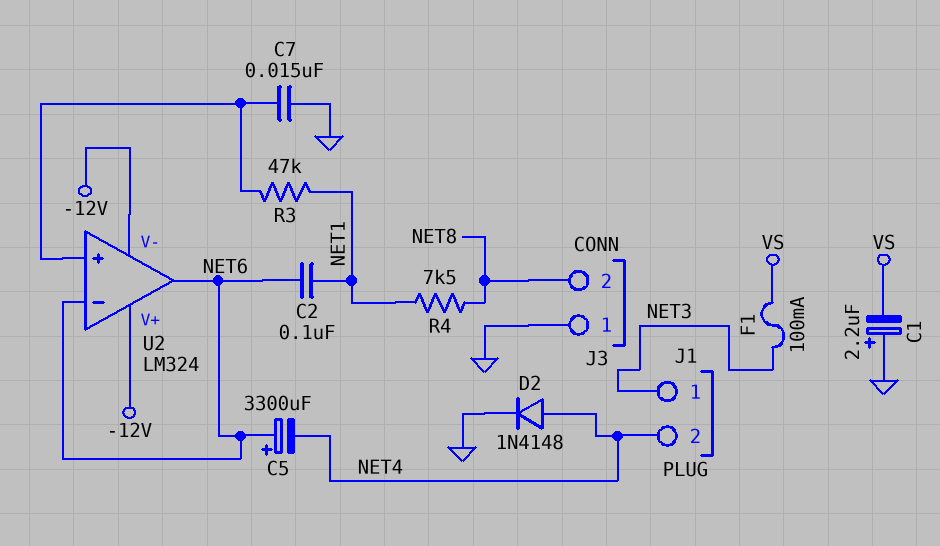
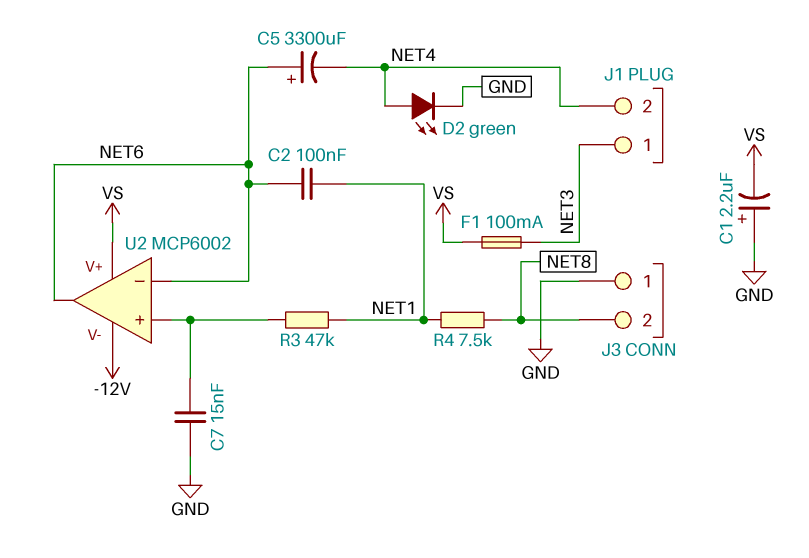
D2: diode 1N4148 (A NET4, K GND) -> LED green (A NET4, K GND)
U2: LM324 -> MCP6002
U2 pin V+: -12V -> VS

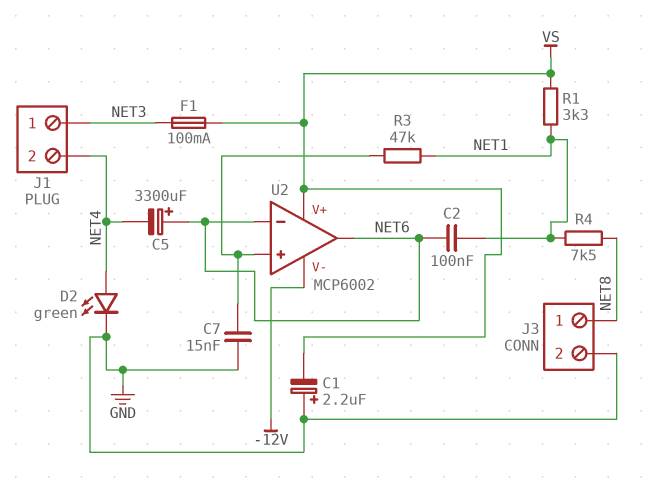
J3 pin 1: GND -> NET8
J3 pin 2: NET8 -> GND
R1: none -> 3.3k (NET1, VS)

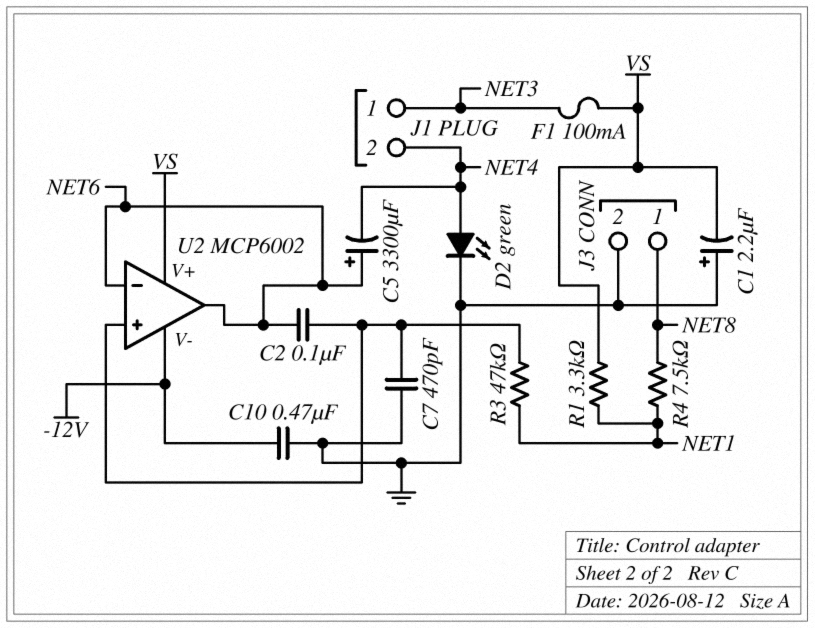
C2: 100nF (NET1, NET6) -> 100nF (NET6, U2/in+)
C7: 15nF (GND, U2/in+) -> 470pF (GND, U2/in+)
C10: none -> 470nF (-12V, GND)

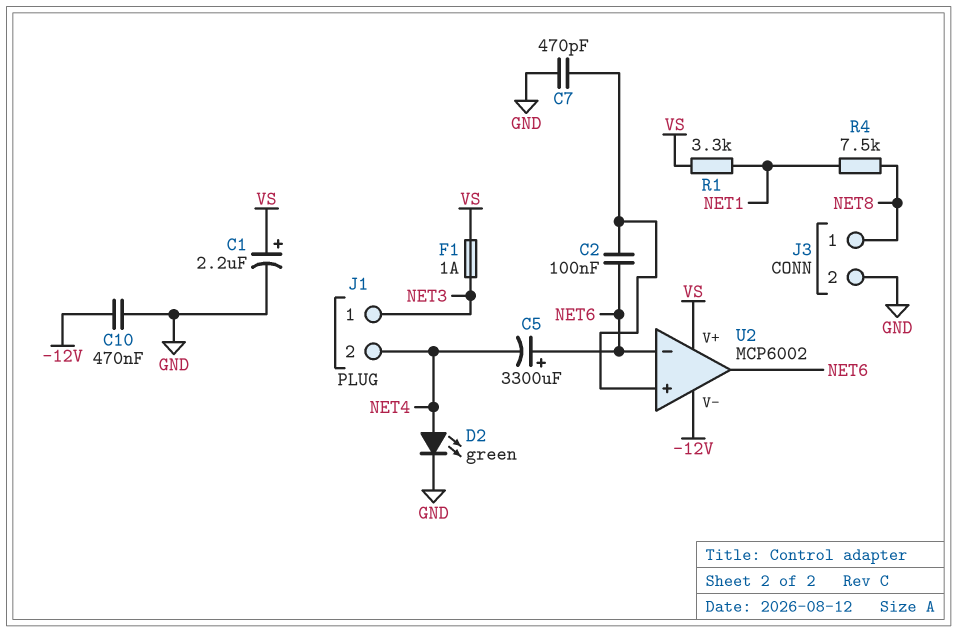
C1: 2.2uF (plus GND, minus VS) -> 2.2uF (plus VS, minus GND)
F1: 100mA (NET3, VS) -> 1A (NET3, VS)
R3: 47k (NET1, U2/in+) -> none

